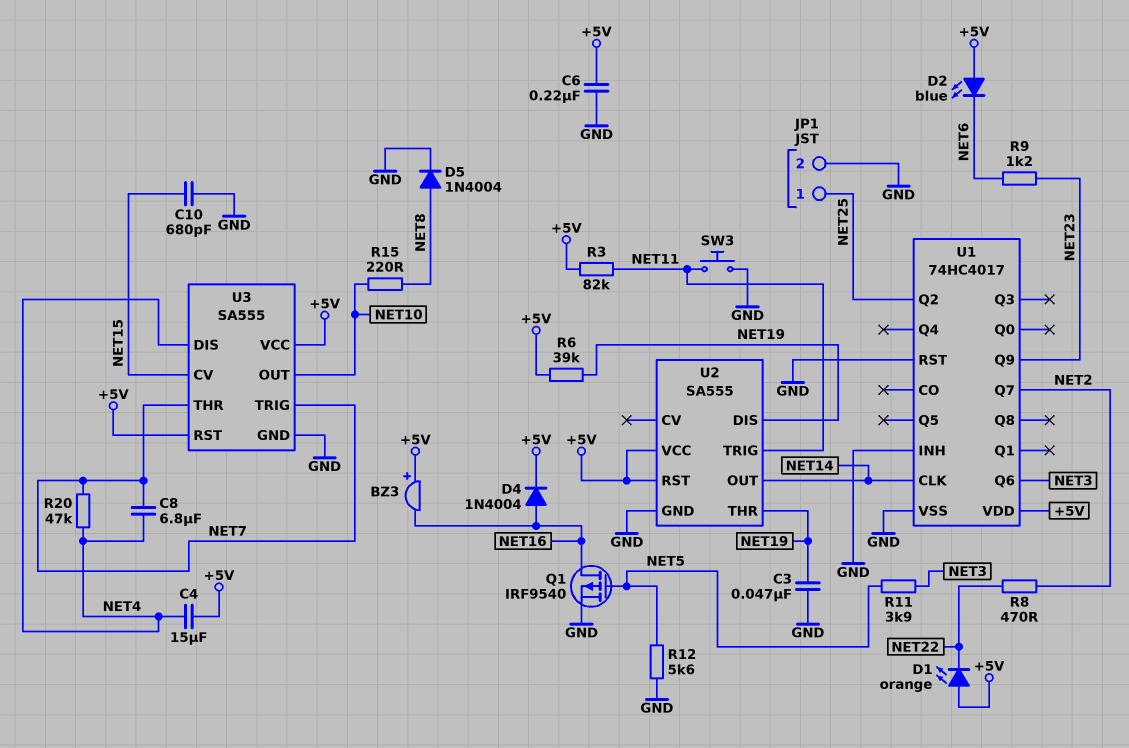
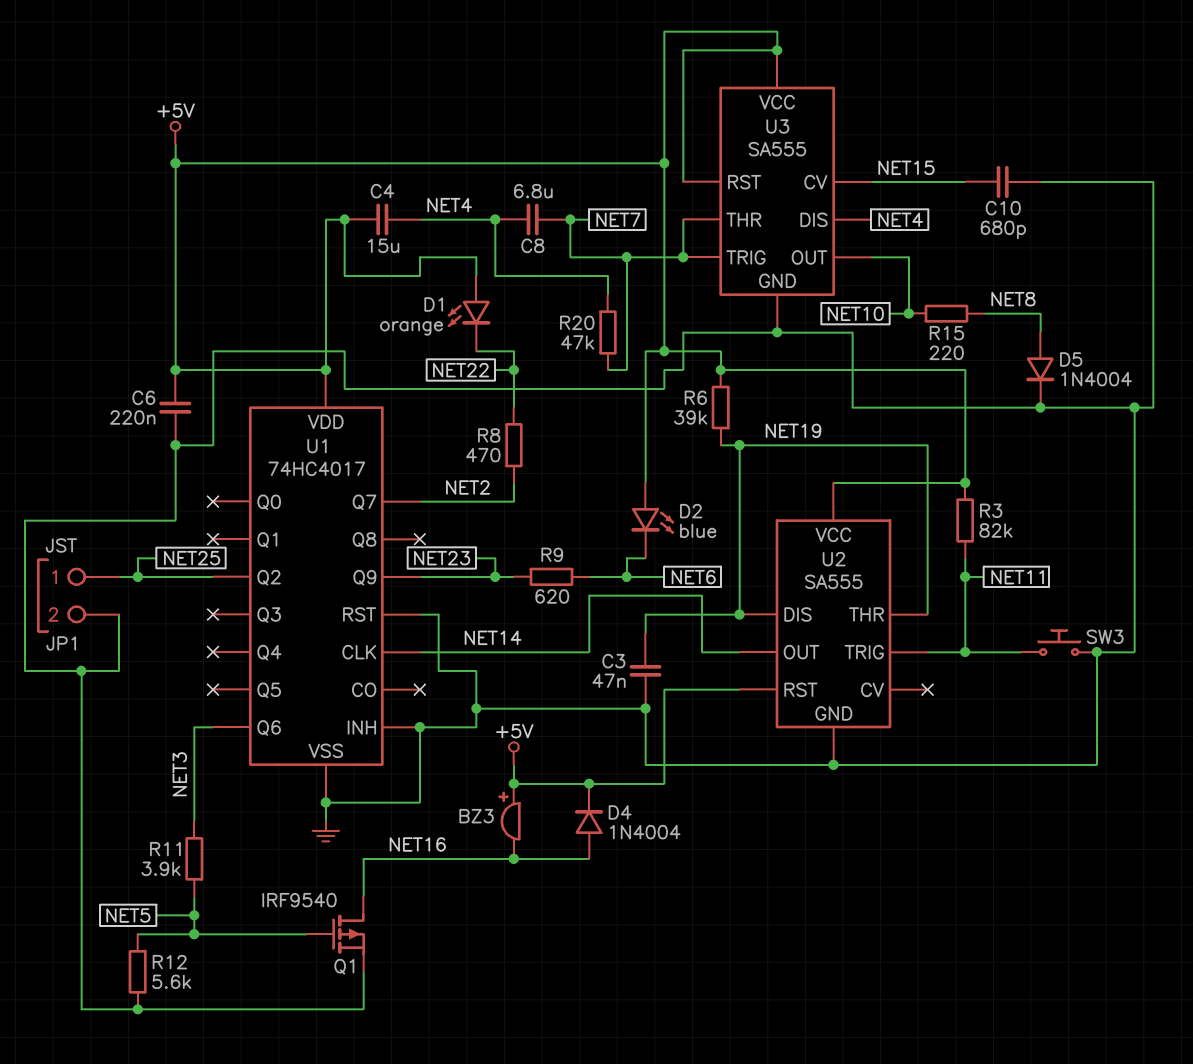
R9: 1.2k (NET6, NET23) -> 620 (NET6, NET23)

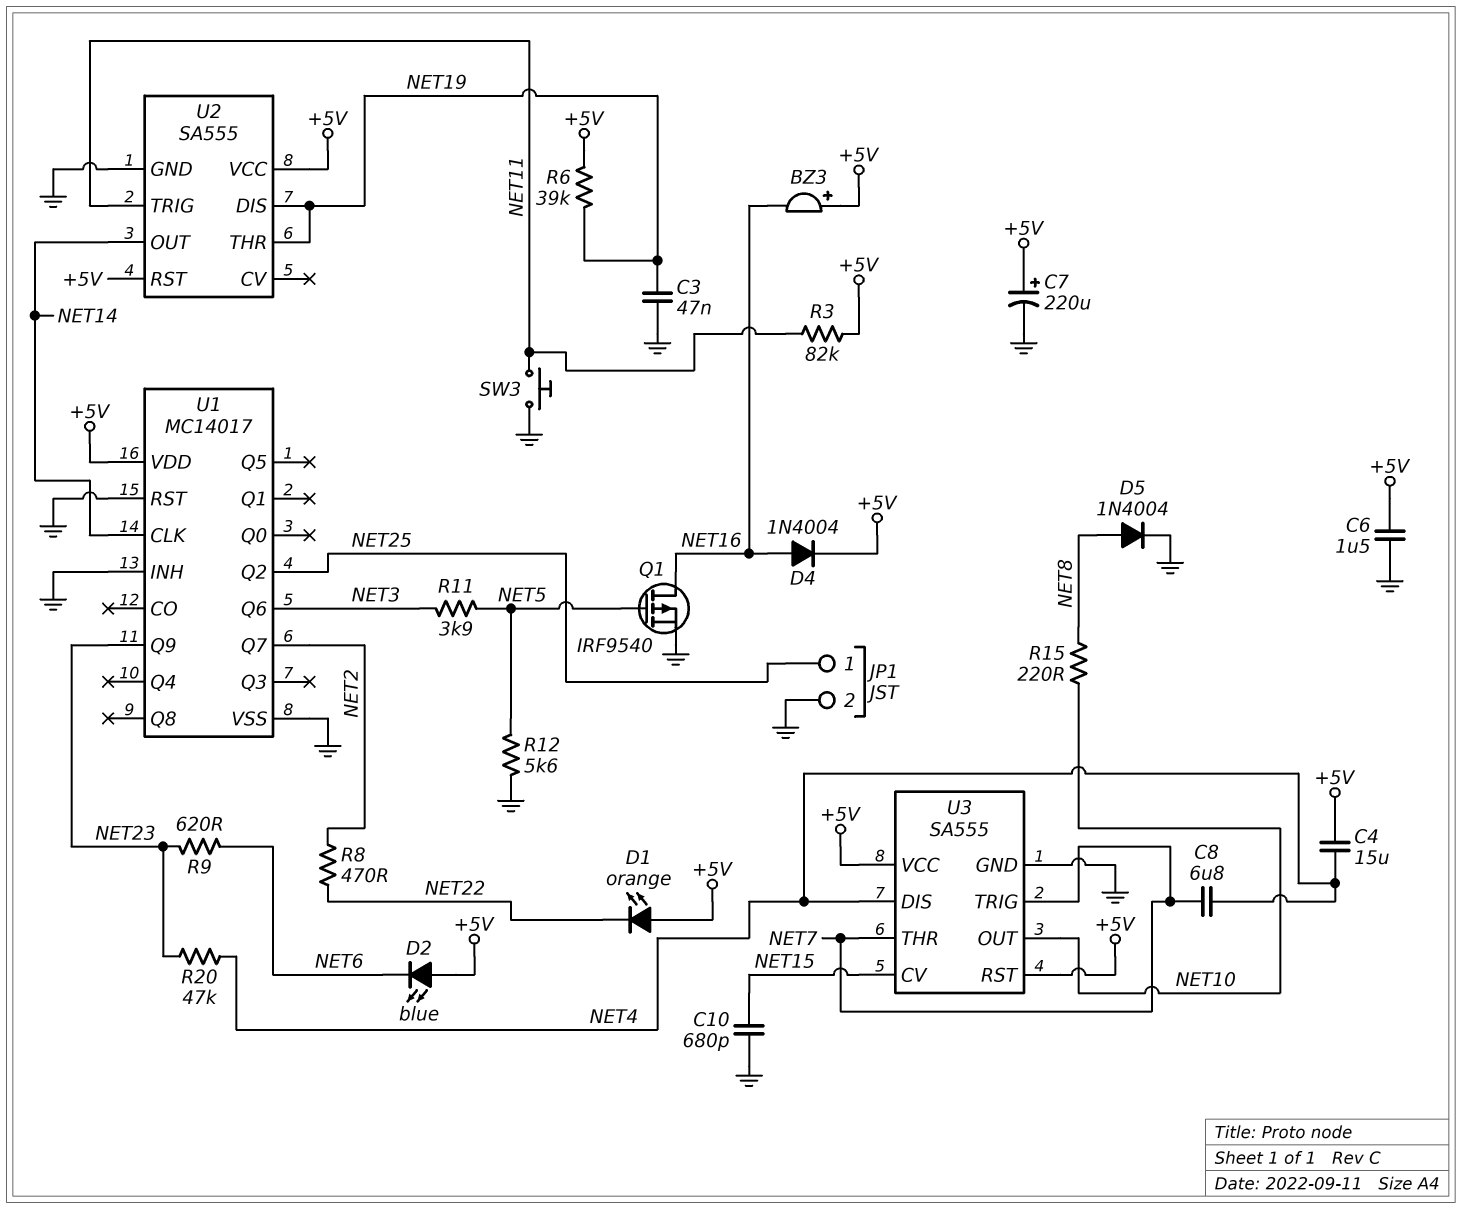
C6: 220nF (+5V, GND) -> 1.5uF (+5V, GND)
C7: none -> 220uF (plus +5V, minus GND)
R20: 47k (NET4, NET7) -> 47k (NET4, NET23)
U1: 74HC4017 -> MC14017

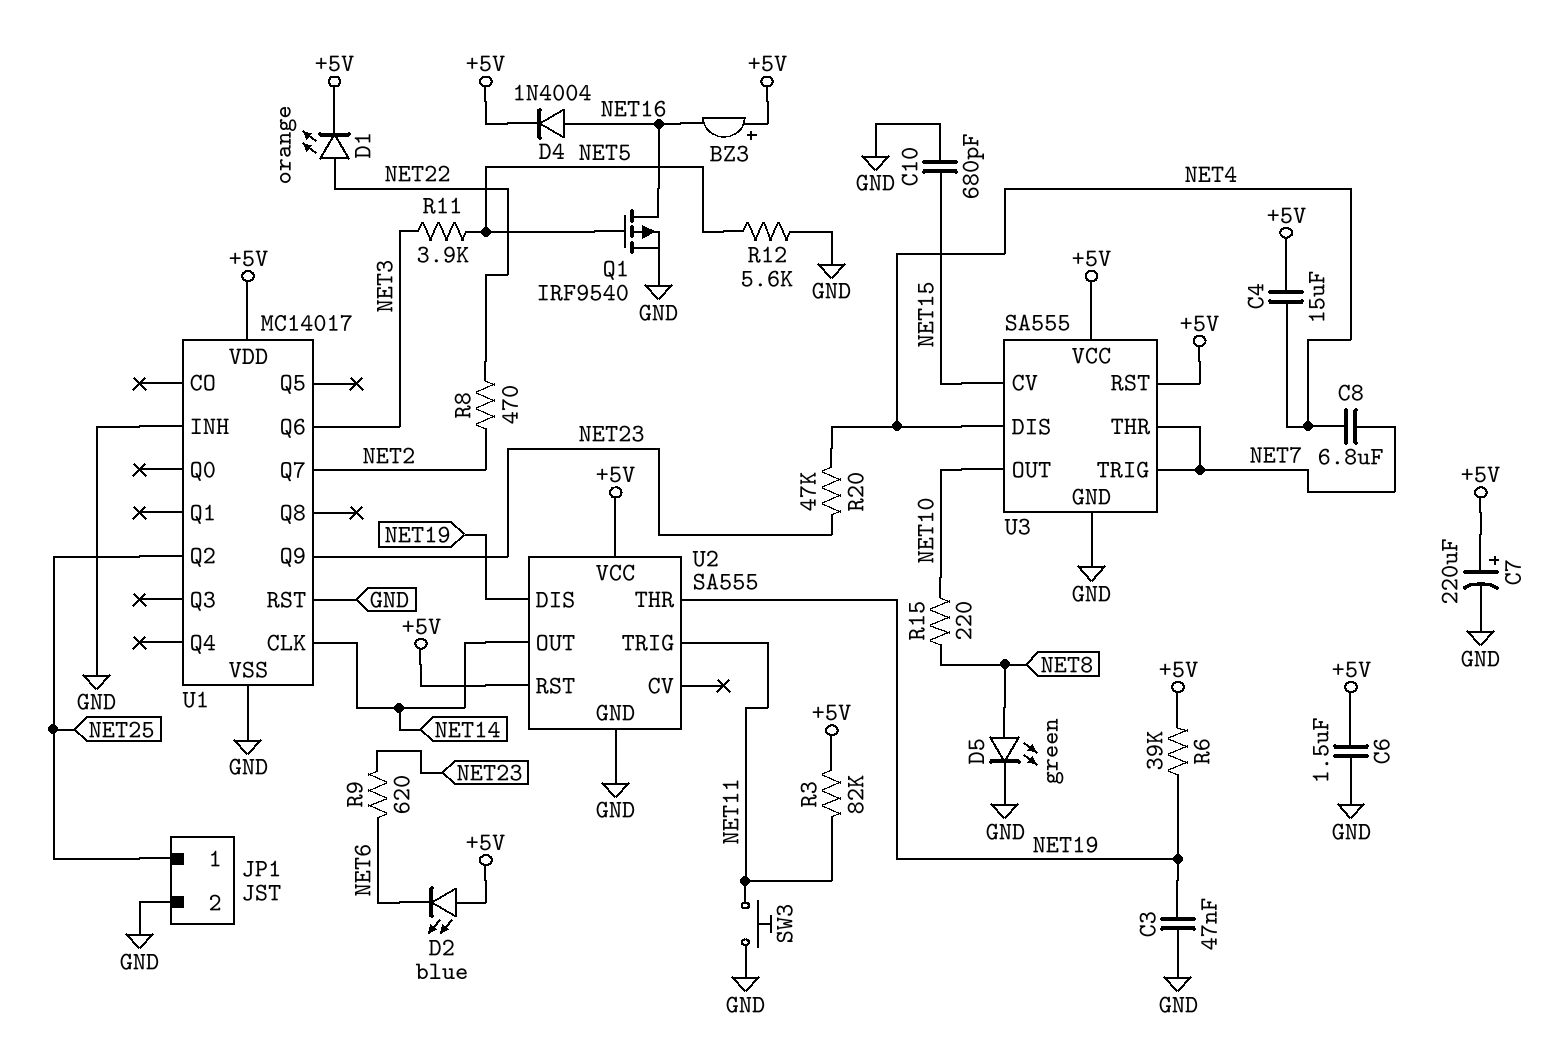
D1: LED orange (A +5V, K NET22) -> LED orange (A NET22, K +5V)
D5: diode 1N4004 (A NET8, K GND) -> LED green (A NET8, K GND)

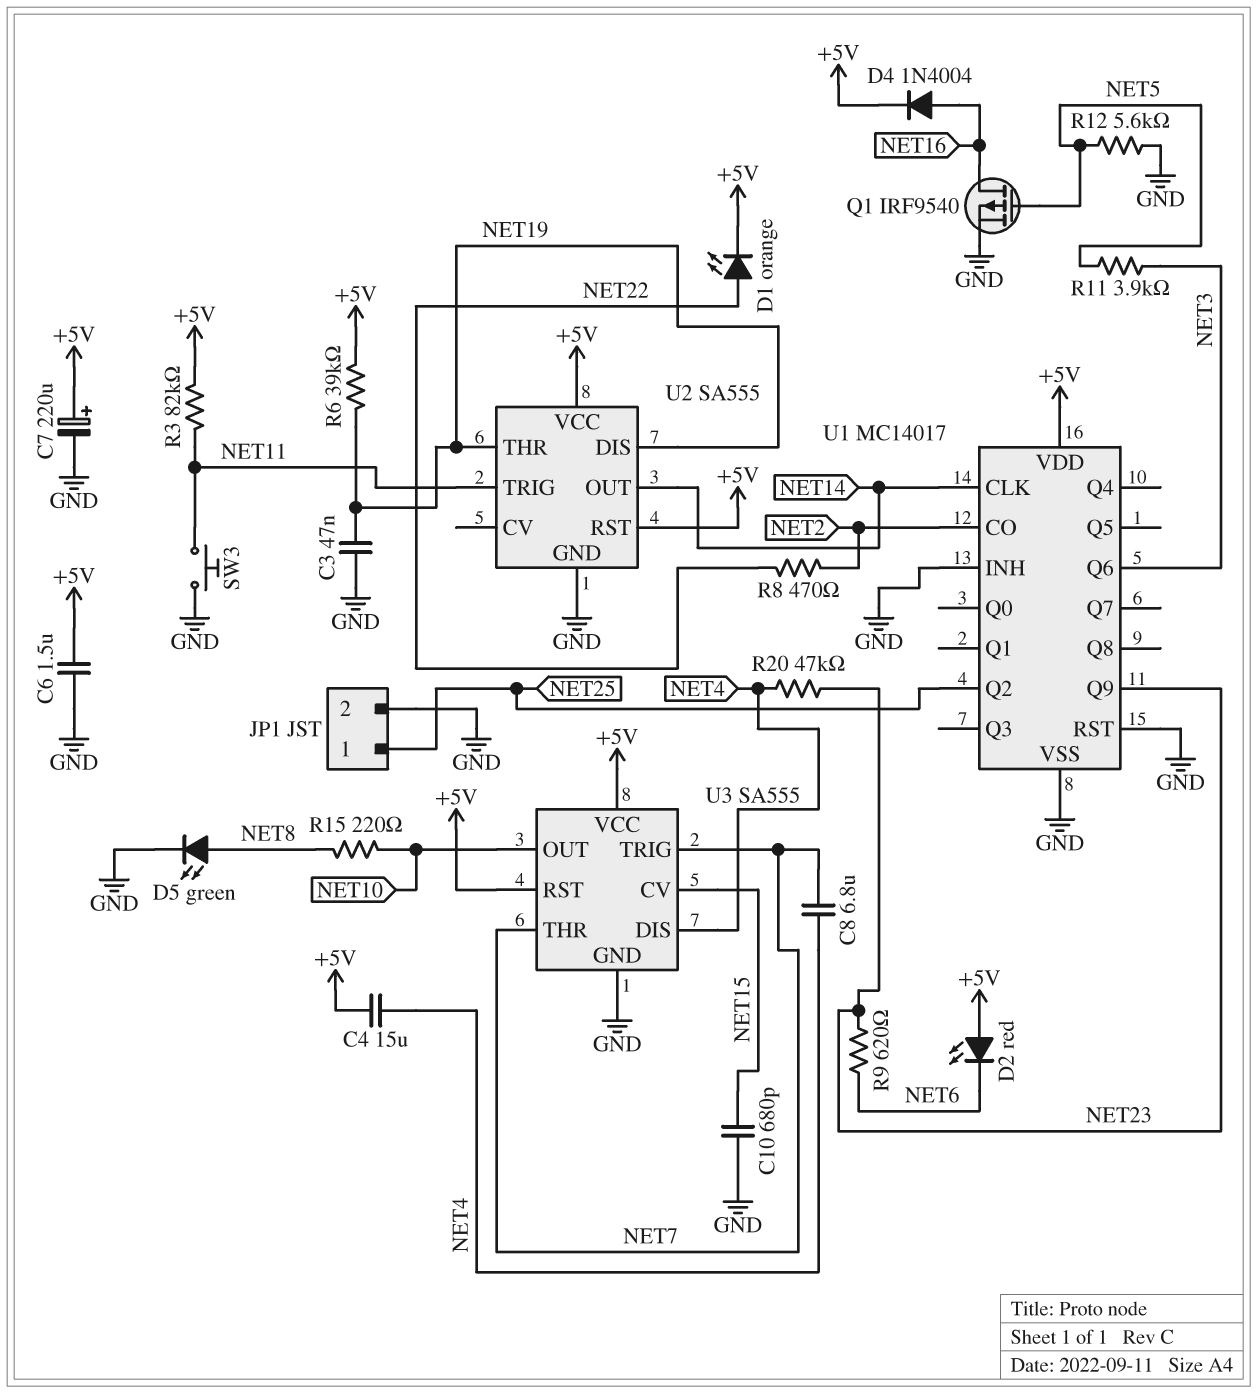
BZ3: buzzer (plus +5V, minus NET16) -> none
D2: LED blue (A +5V, K NET6) -> LED red (A +5V, K NET6)
U1 pin CO: none -> NET2
U1 pin Q7: NET2 -> none

